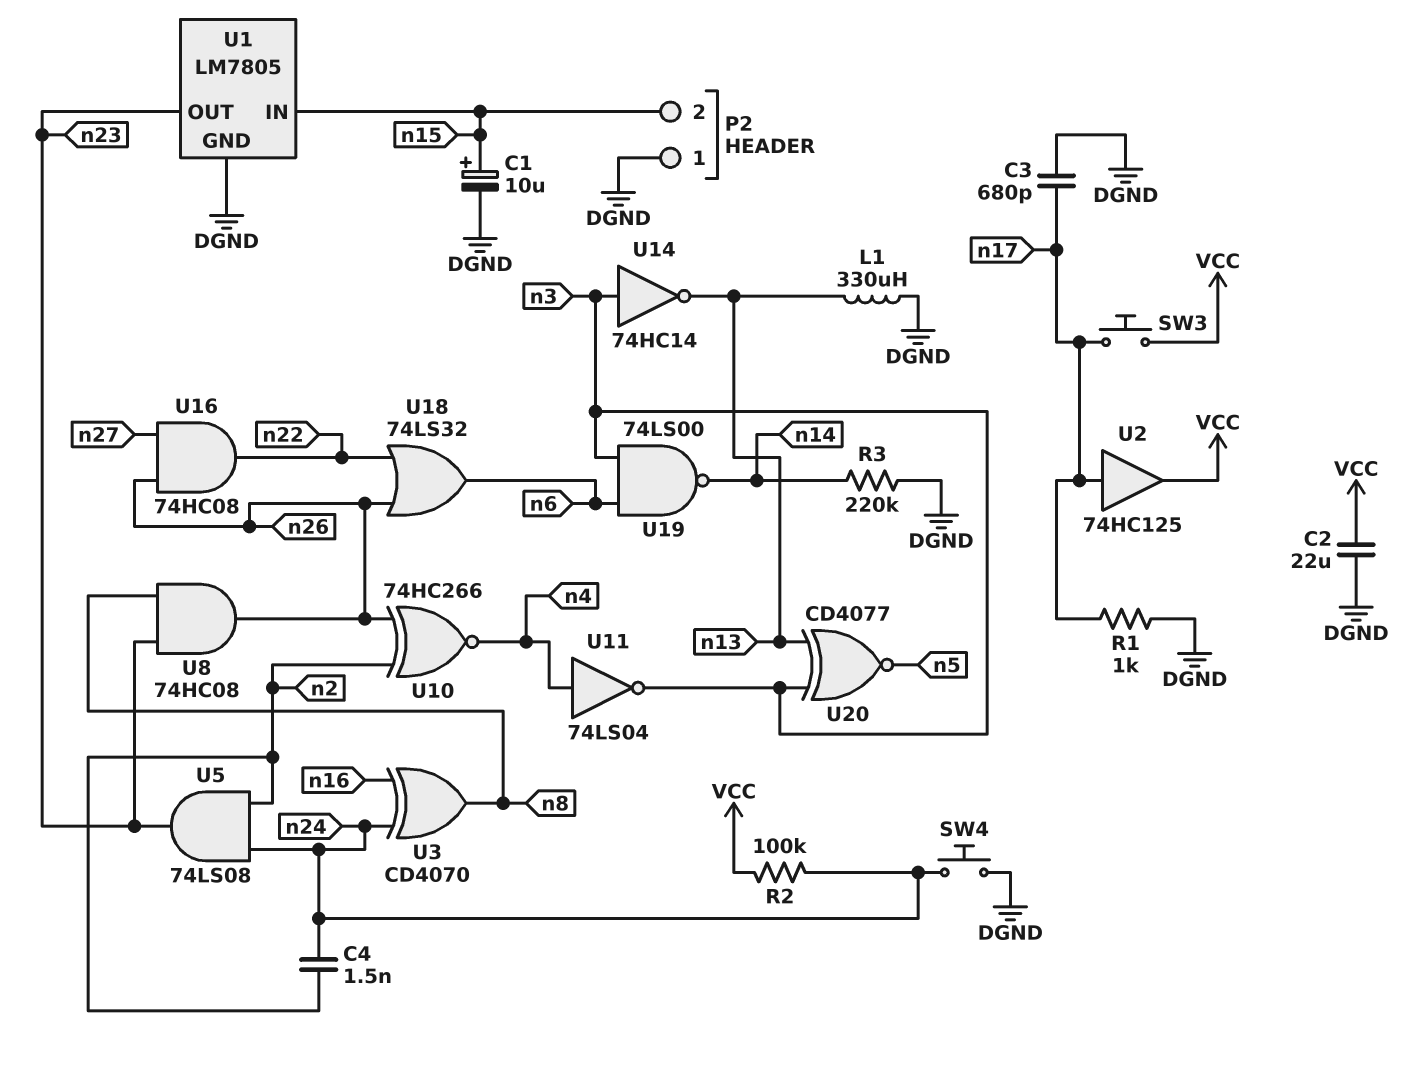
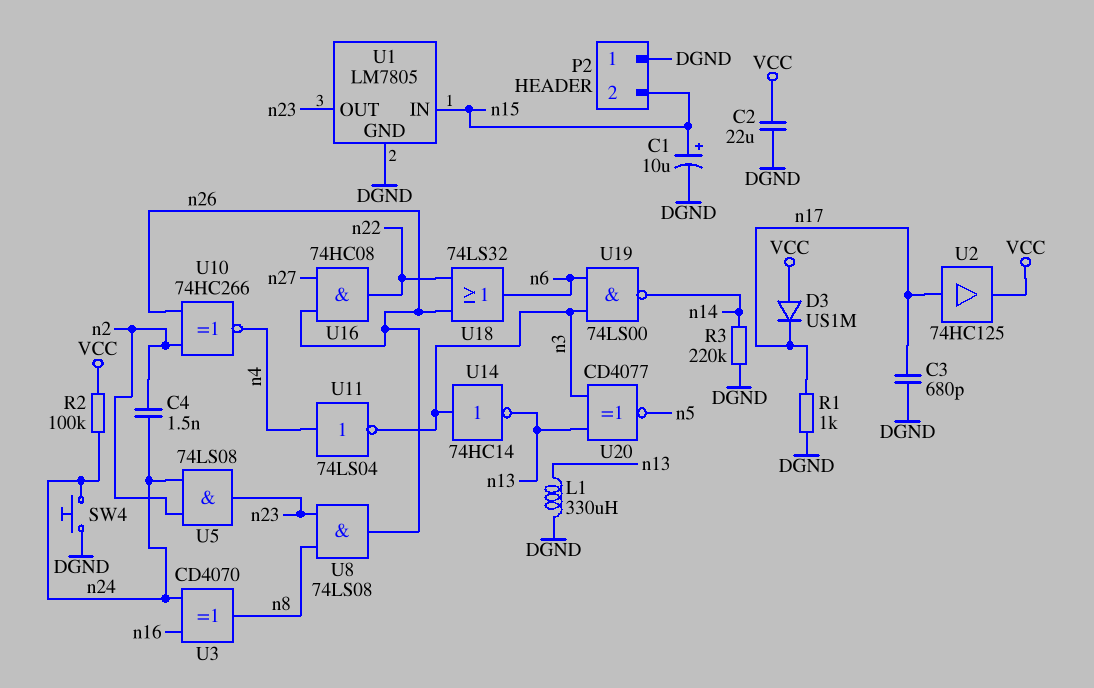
D3: none -> diode US1M (A VCC, K n17)
SW3: button (VCC, n17) -> none
U8: AND 74HC08 (in n8, in n23, out n26) -> AND 74LS08 (in n8, in n23, out n26)

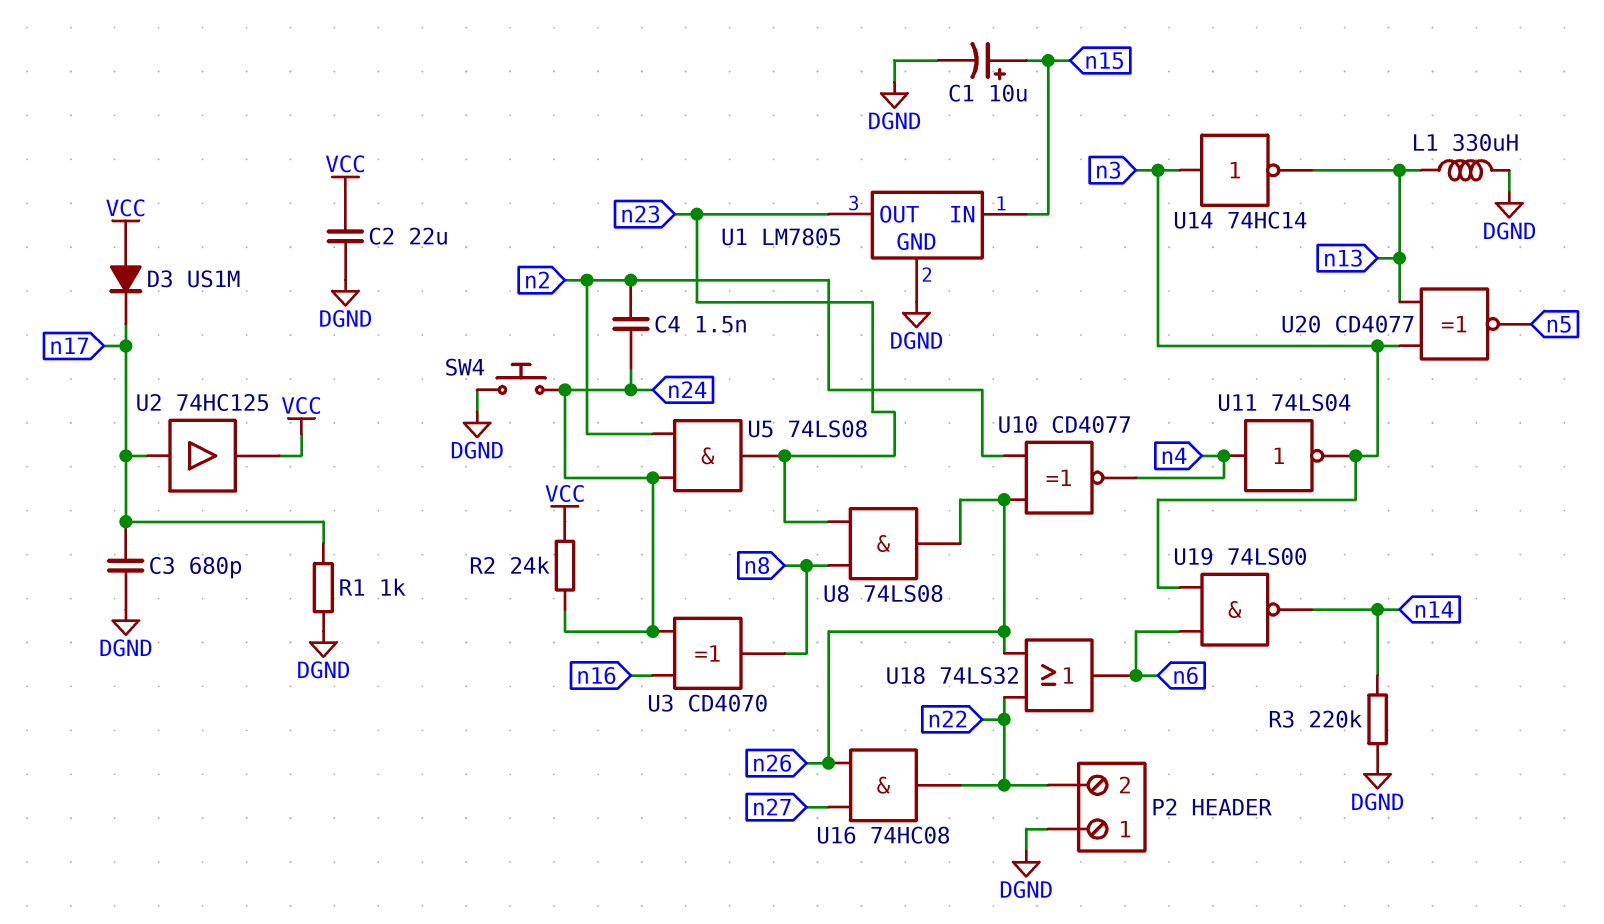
P2 pin 2: n15 -> n22
R2: 100k (VCC, n24) -> 24k (VCC, n24)
U10: XNOR 74HC266 (in n2, in n26, out n4) -> XNOR CD4077 (in n2, in n26, out n4)

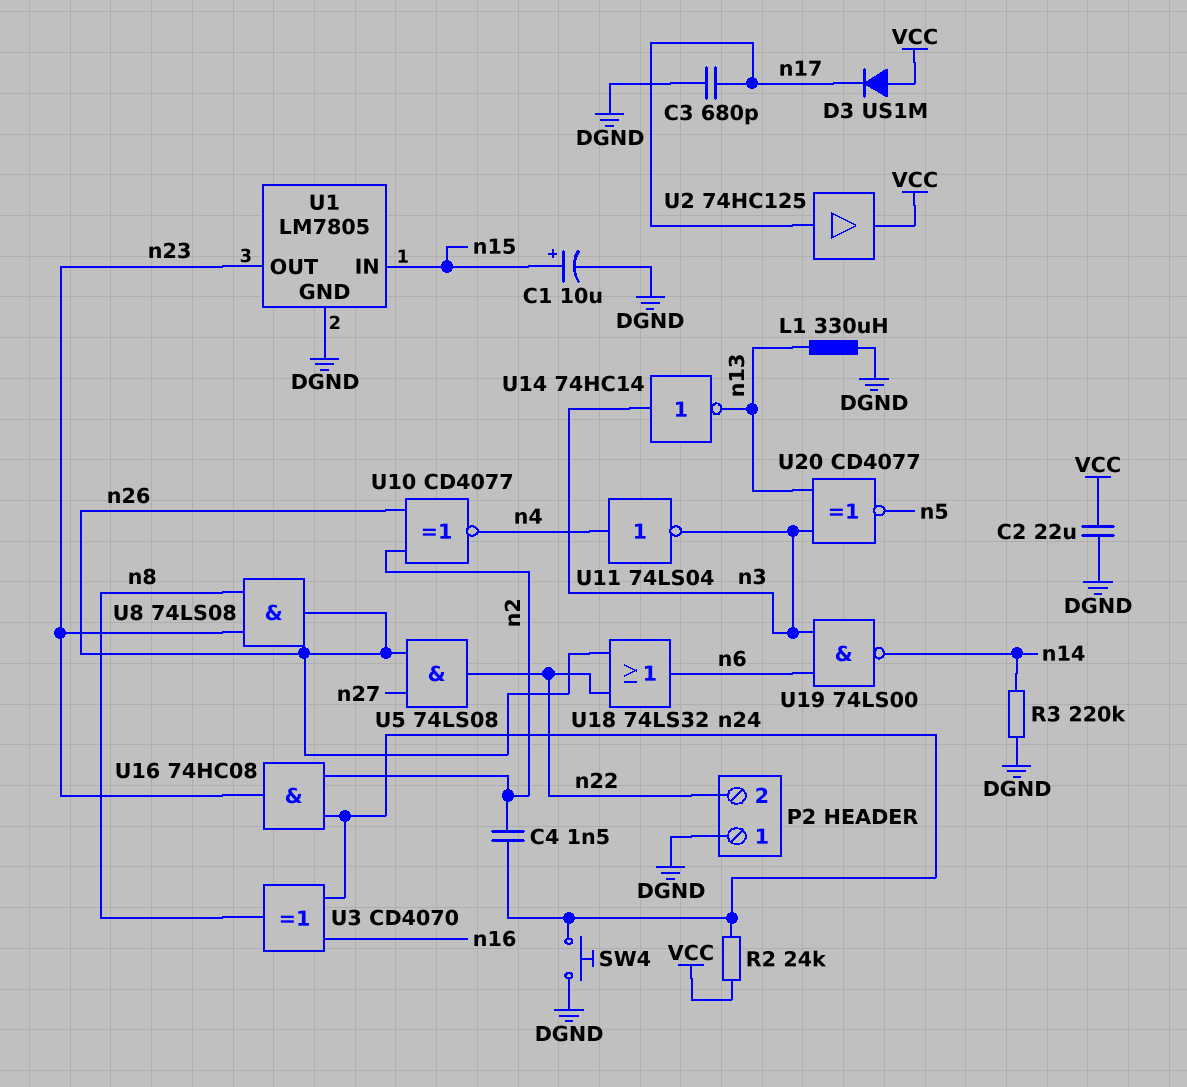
R1: 1k (DGND, n17) -> none
U5: AND 74LS08 (in n2, in n24, out n23) -> AND 74LS08 (in n26, in n27, out n22)
U16: AND 74HC08 (in n26, in n27, out n22) -> AND 74HC08 (in n2, in n24, out n23)

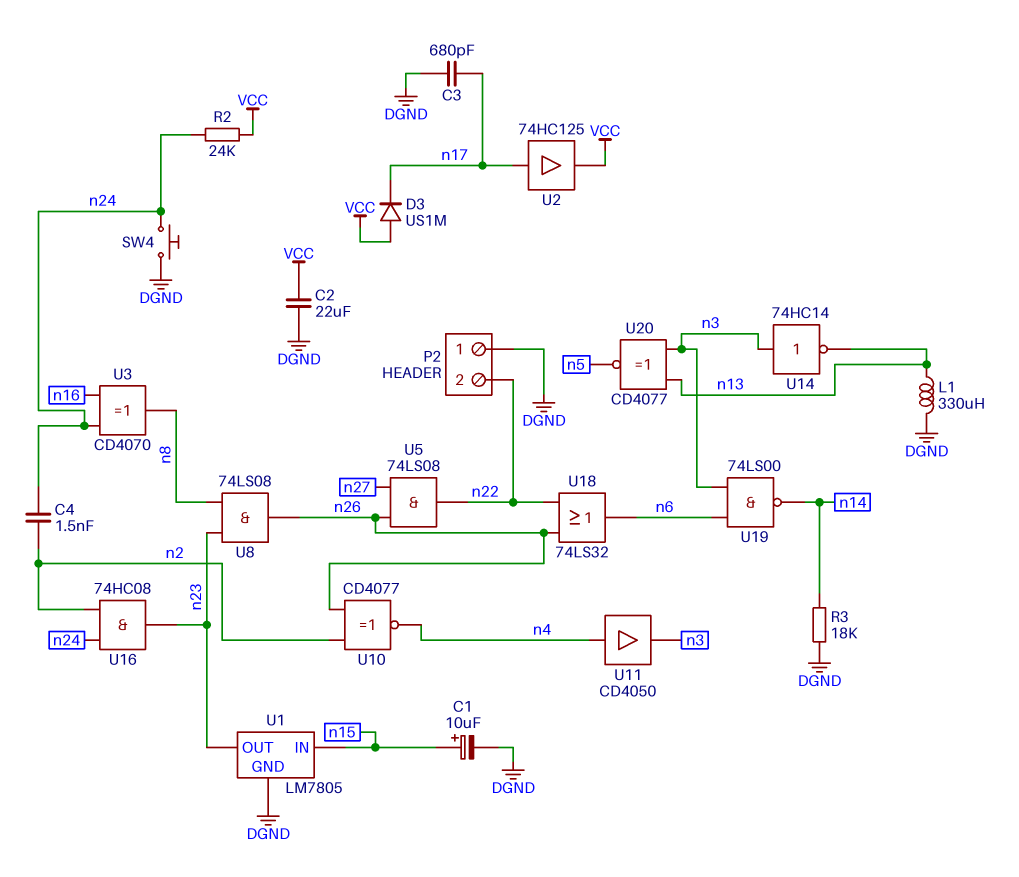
R3: 220k (DGND, n14) -> 18k (DGND, n14)
U11: NOT 74LS04 (in n4, out n3) -> buffer CD4050 (in n4, out n3)

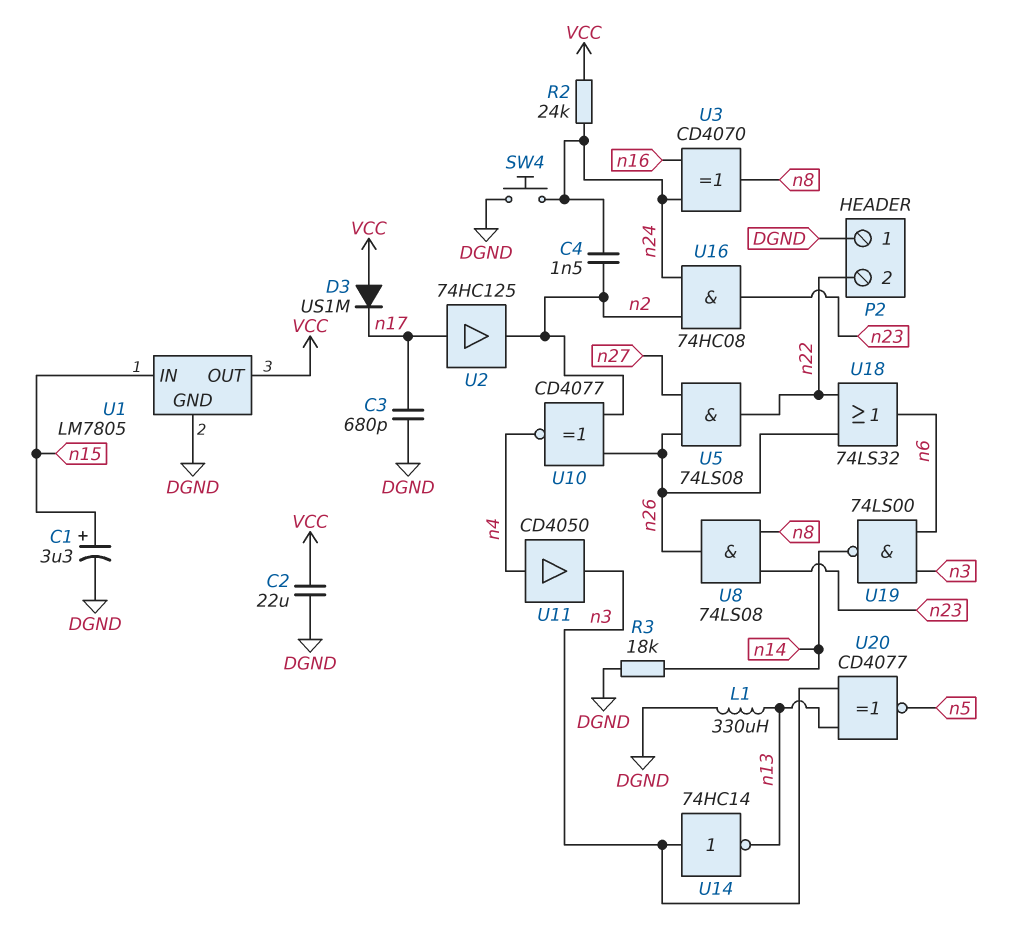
C1: 10uF (plus n15, minus DGND) -> 3.3uF (plus n15, minus DGND)
U1 pin OUT: n23 -> VCC
U2: buffer 74HC125 (in n17, out VCC) -> buffer 74HC125 (in n17, out n2)

